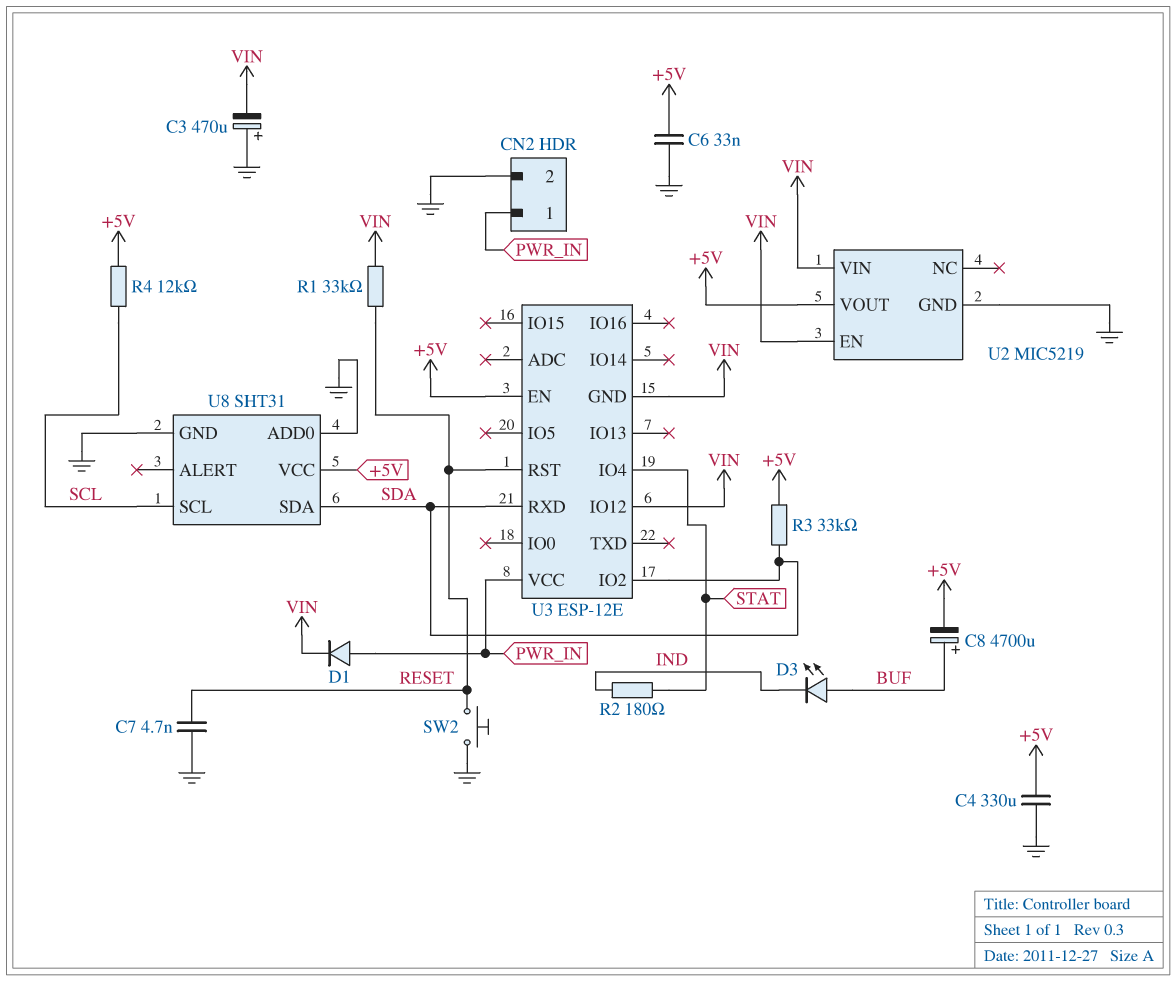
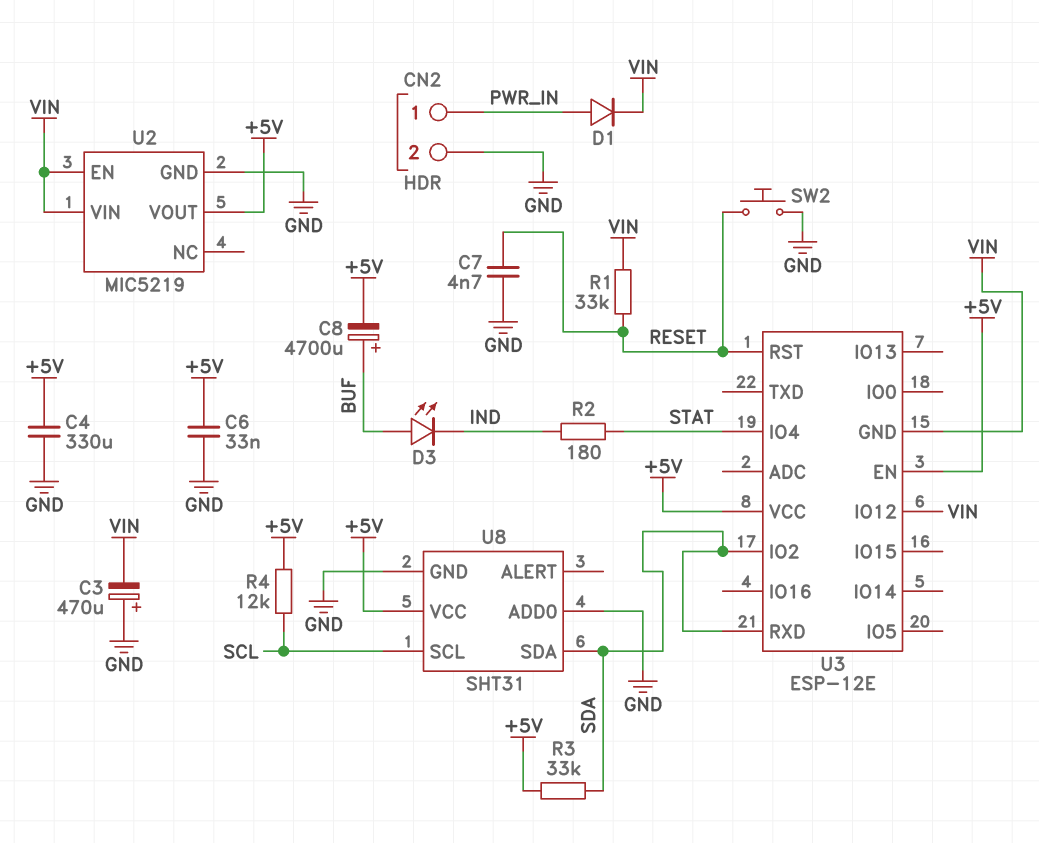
U3 pin VCC: PWR_IN -> +5V

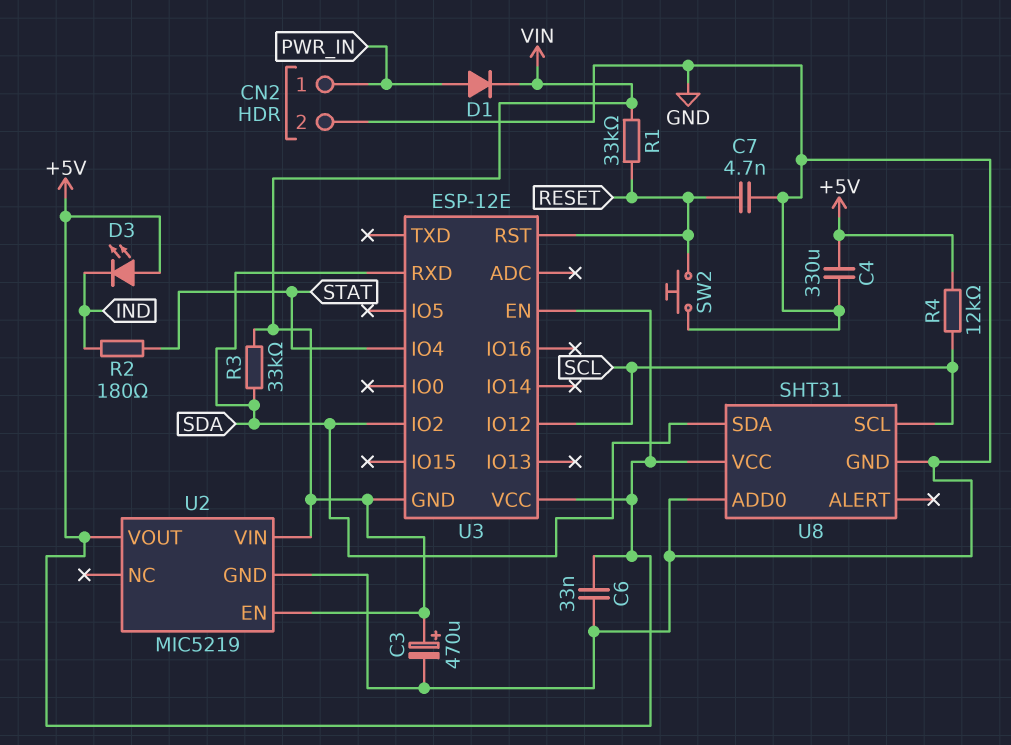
C3: 470uF (plus GND, minus VIN) -> 470uF (plus VIN, minus GND)
C8: 4700uF (plus BUF, minus +5V) -> none
D3: LED (A BUF, K IND) -> LED (A +5V, K IND)
R3: 33k (+5V, SDA) -> 33k (SDA, VIN)
U3 pin IO12: VIN -> SCL

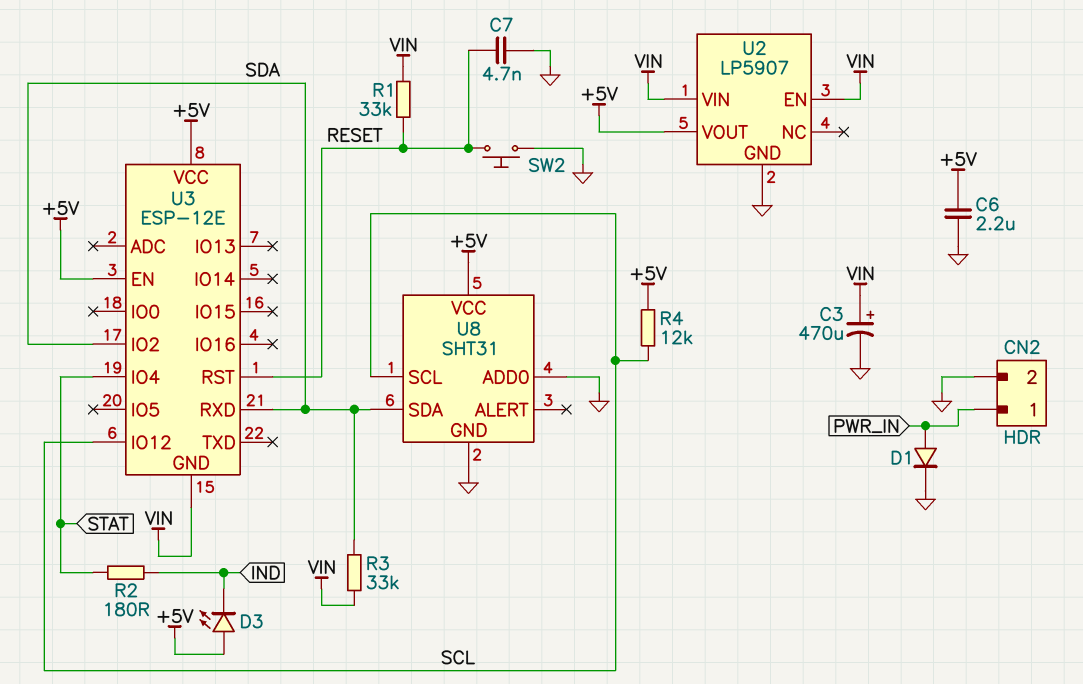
C4: 330uF (+5V, GND) -> none
C6: 33nF (+5V, GND) -> 2.2uF (+5V, GND)
D1: diode (A PWR_IN, K VIN) -> diode (A PWR_IN, K GND)
U2: MIC5219 -> LP5907

